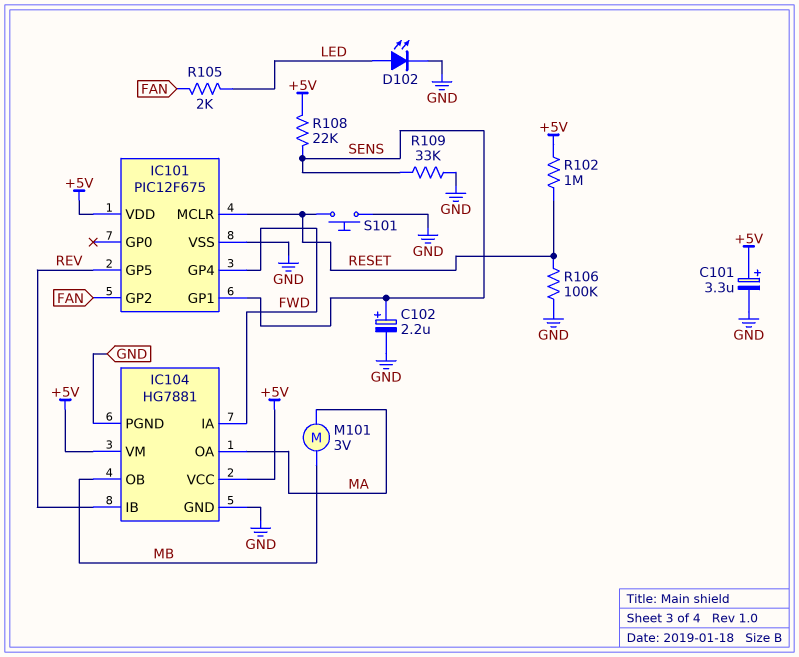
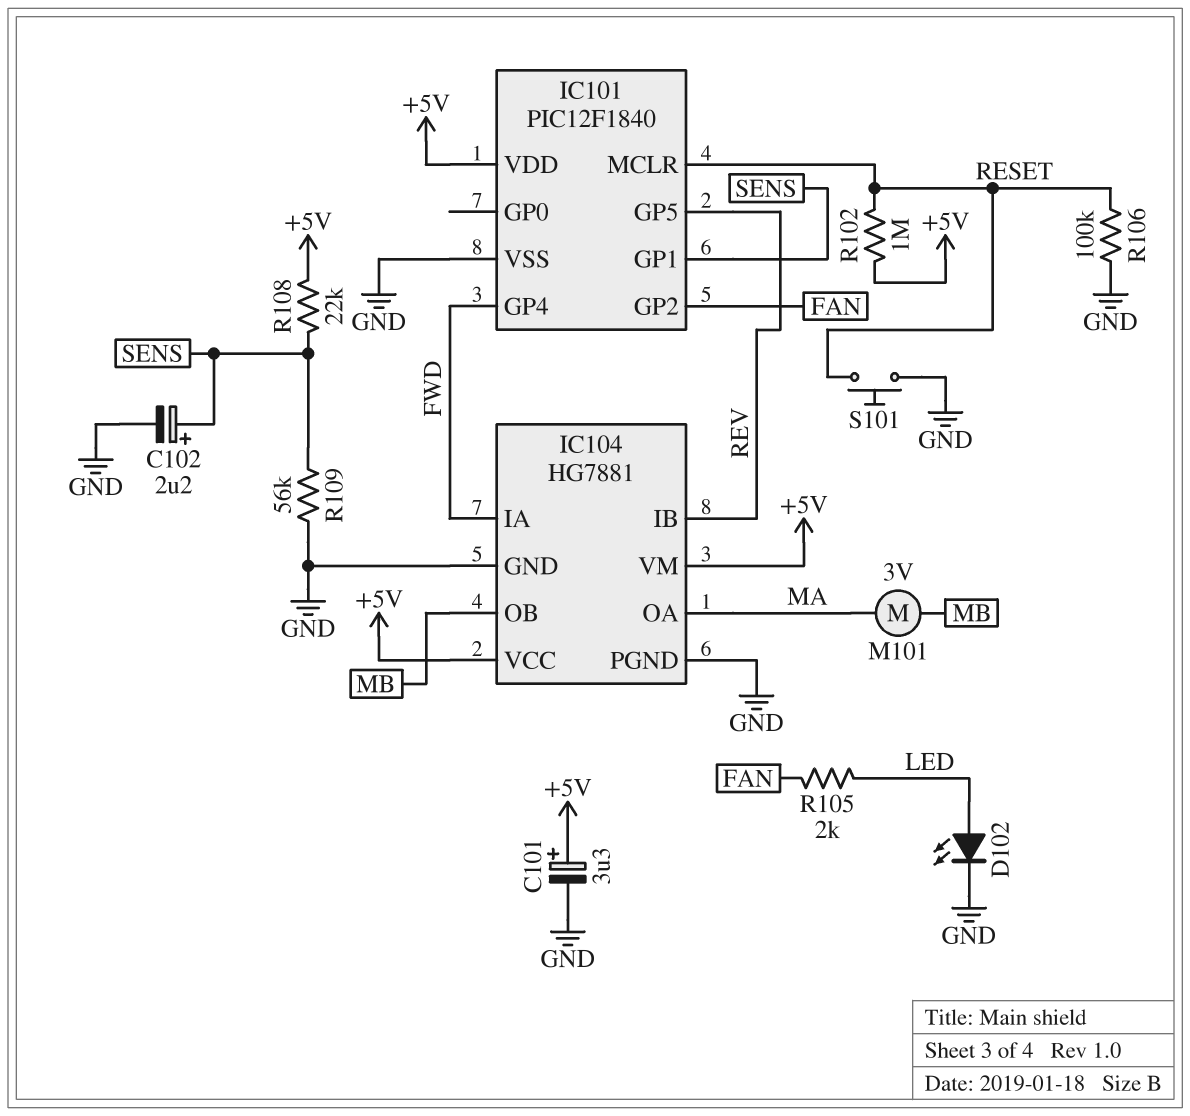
IC101: PIC12F675 -> PIC12F1840
R109: 33k (GND, SENS) -> 56k (GND, SENS)

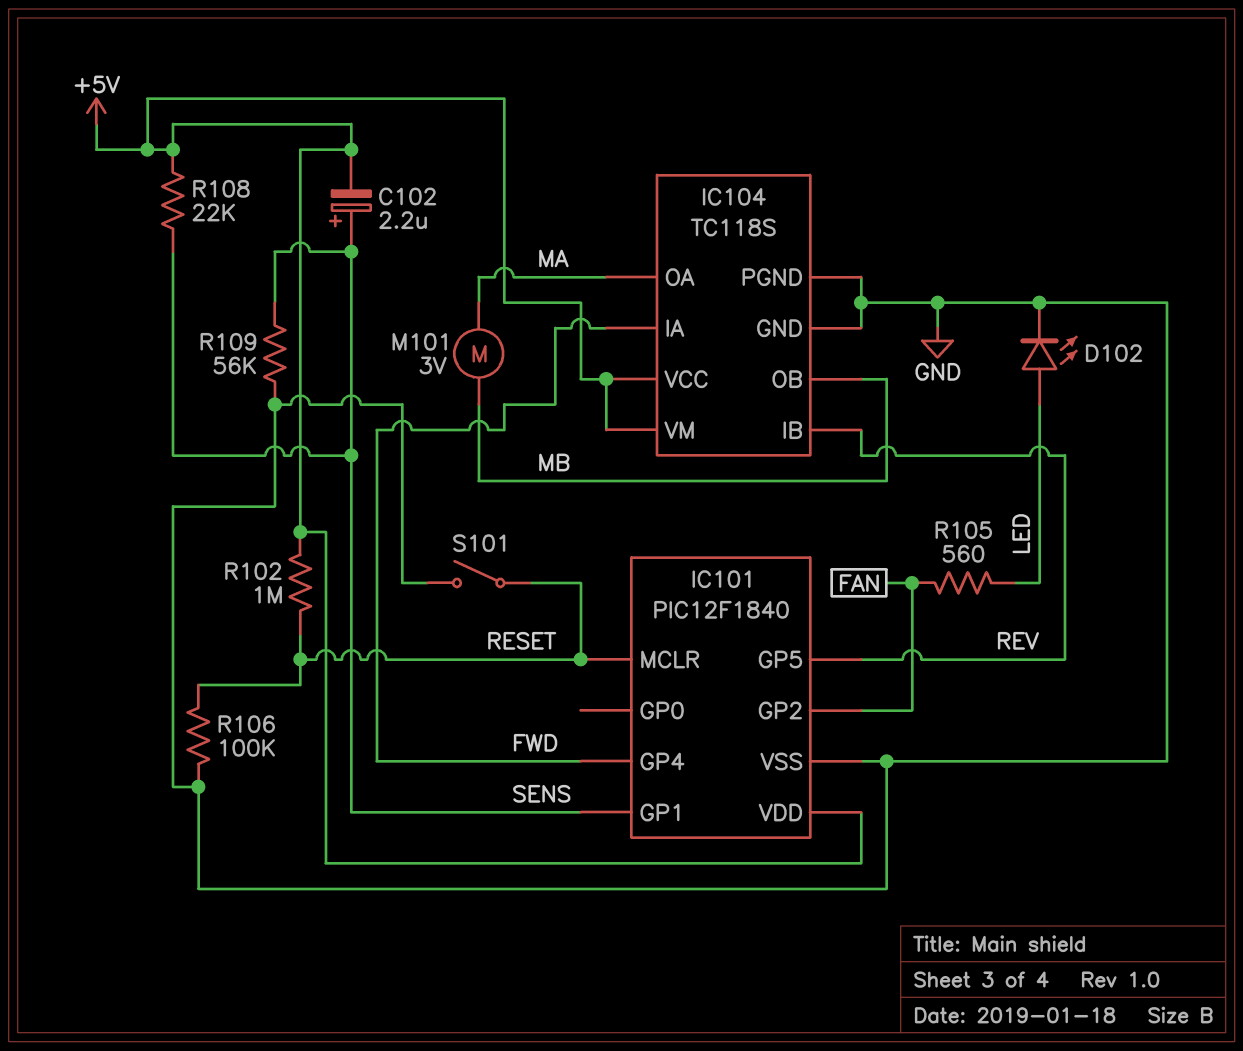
C101: 3.3uF (plus +5V, minus GND) -> none
C102: 2.2uF (plus SENS, minus GND) -> 2.2uF (plus SENS, minus +5V)
IC104: HG7881 -> TC118S
R105: 2k (FAN, LED) -> 560 (FAN, LED)
S101: button (GND, RESET) -> switch (GND, RESET)

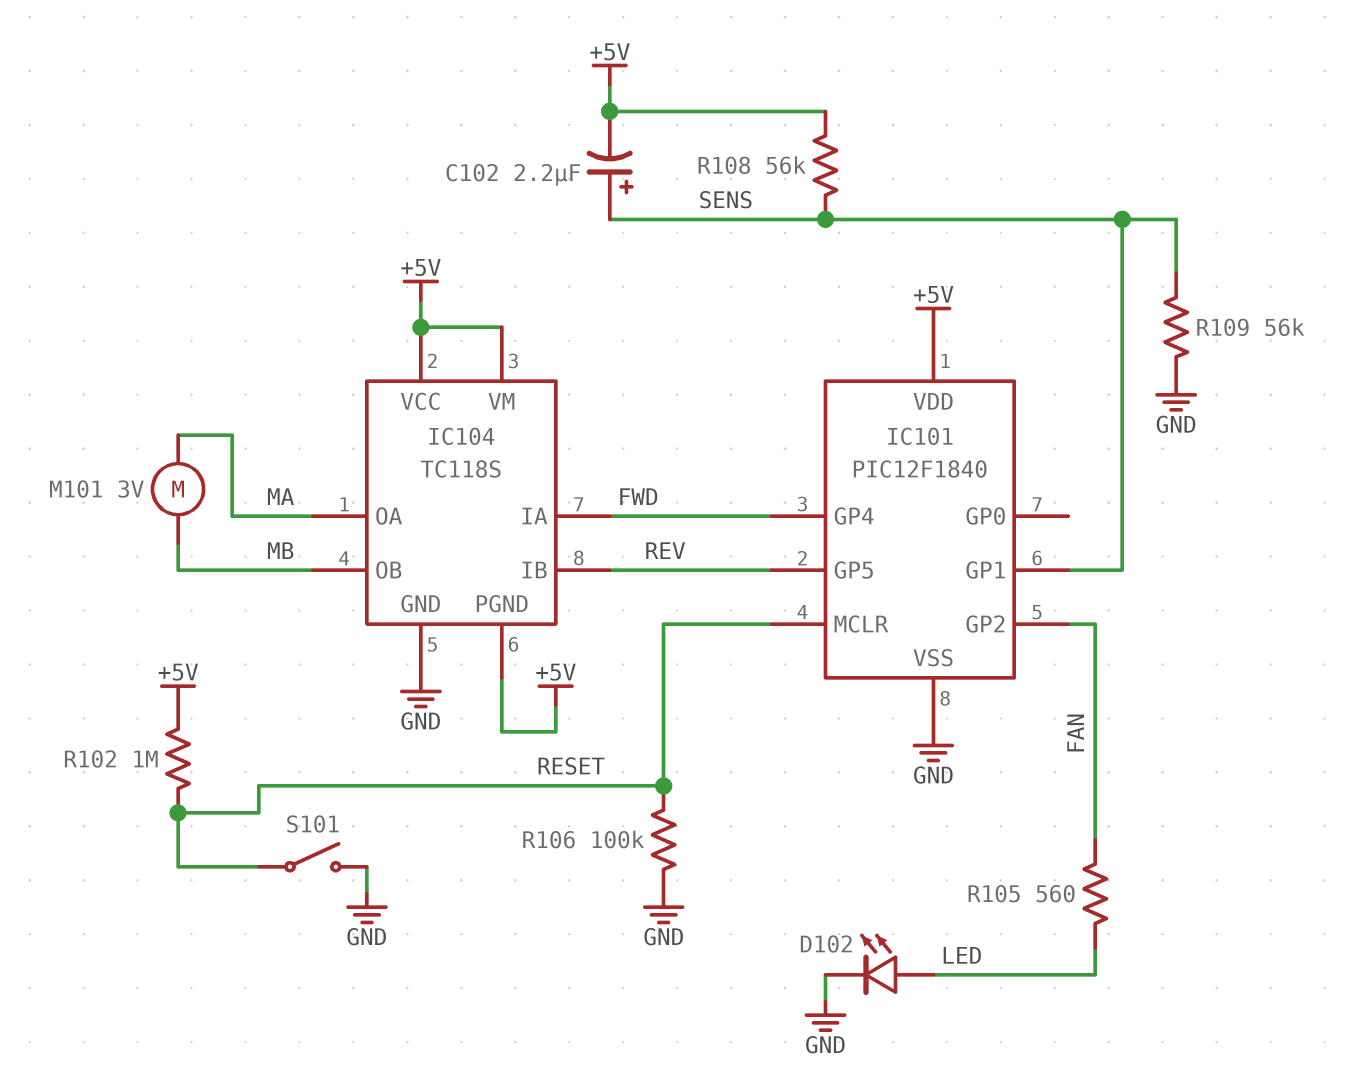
IC104 pin PGND: GND -> +5V
R108: 22k (+5V, SENS) -> 56k (+5V, SENS)

